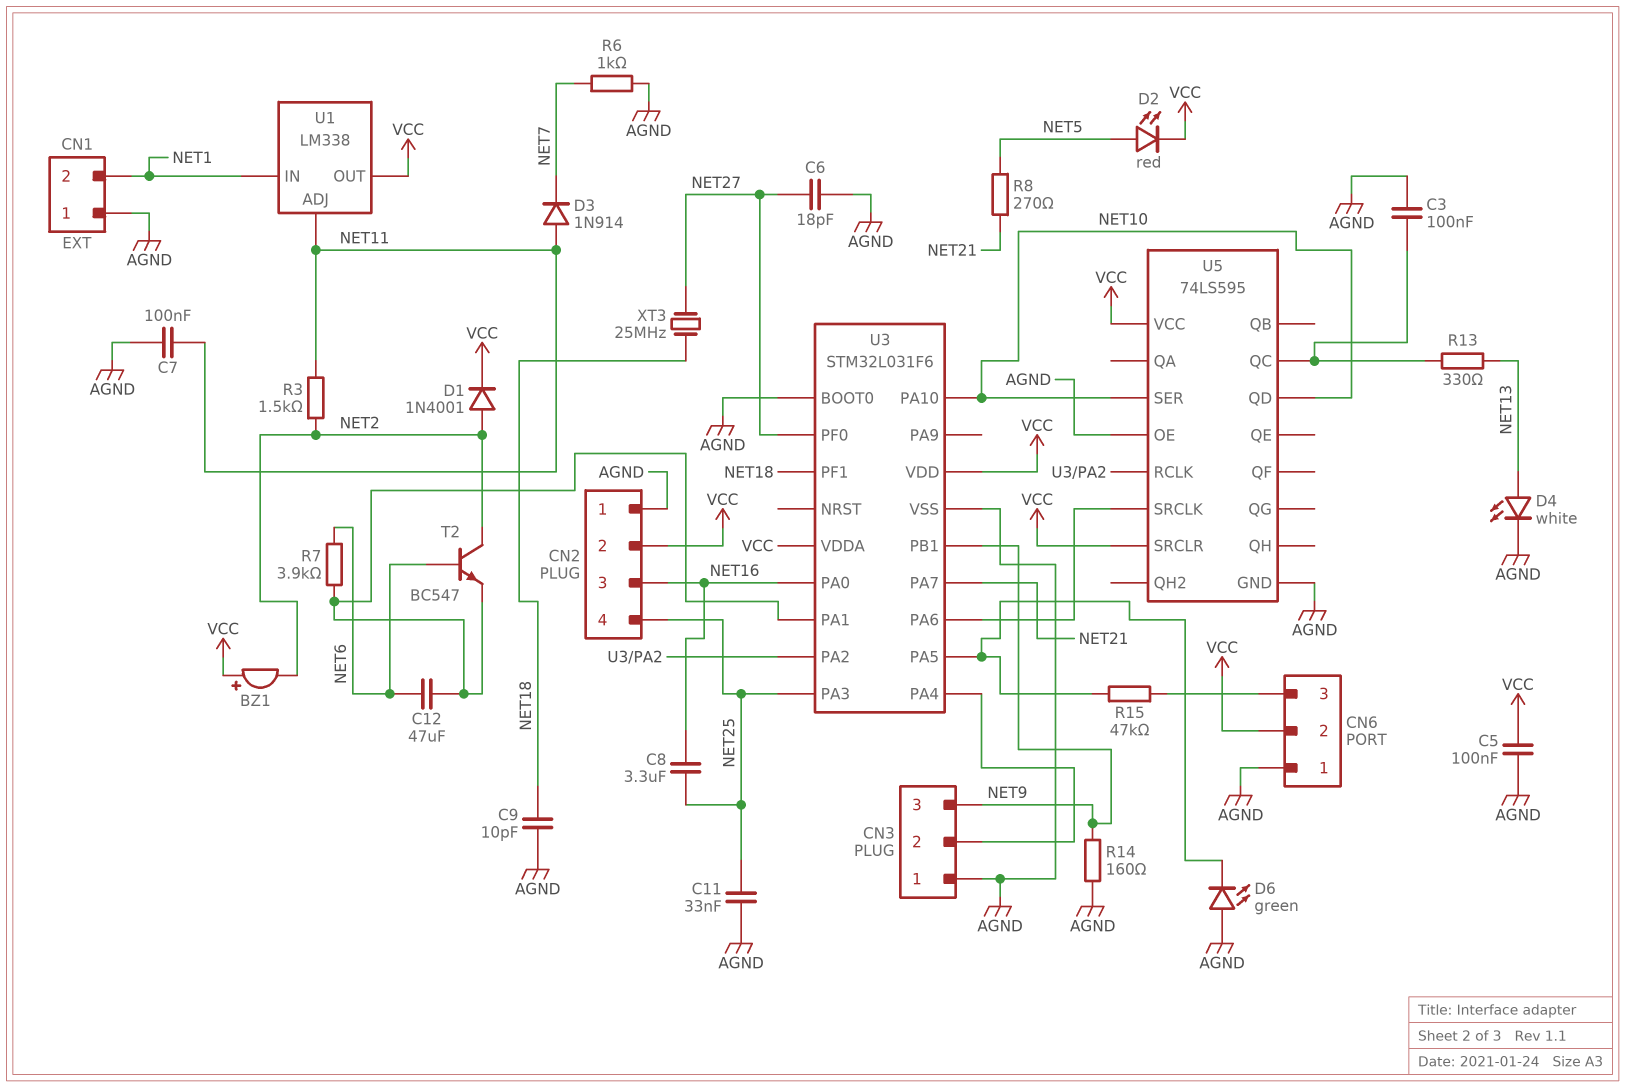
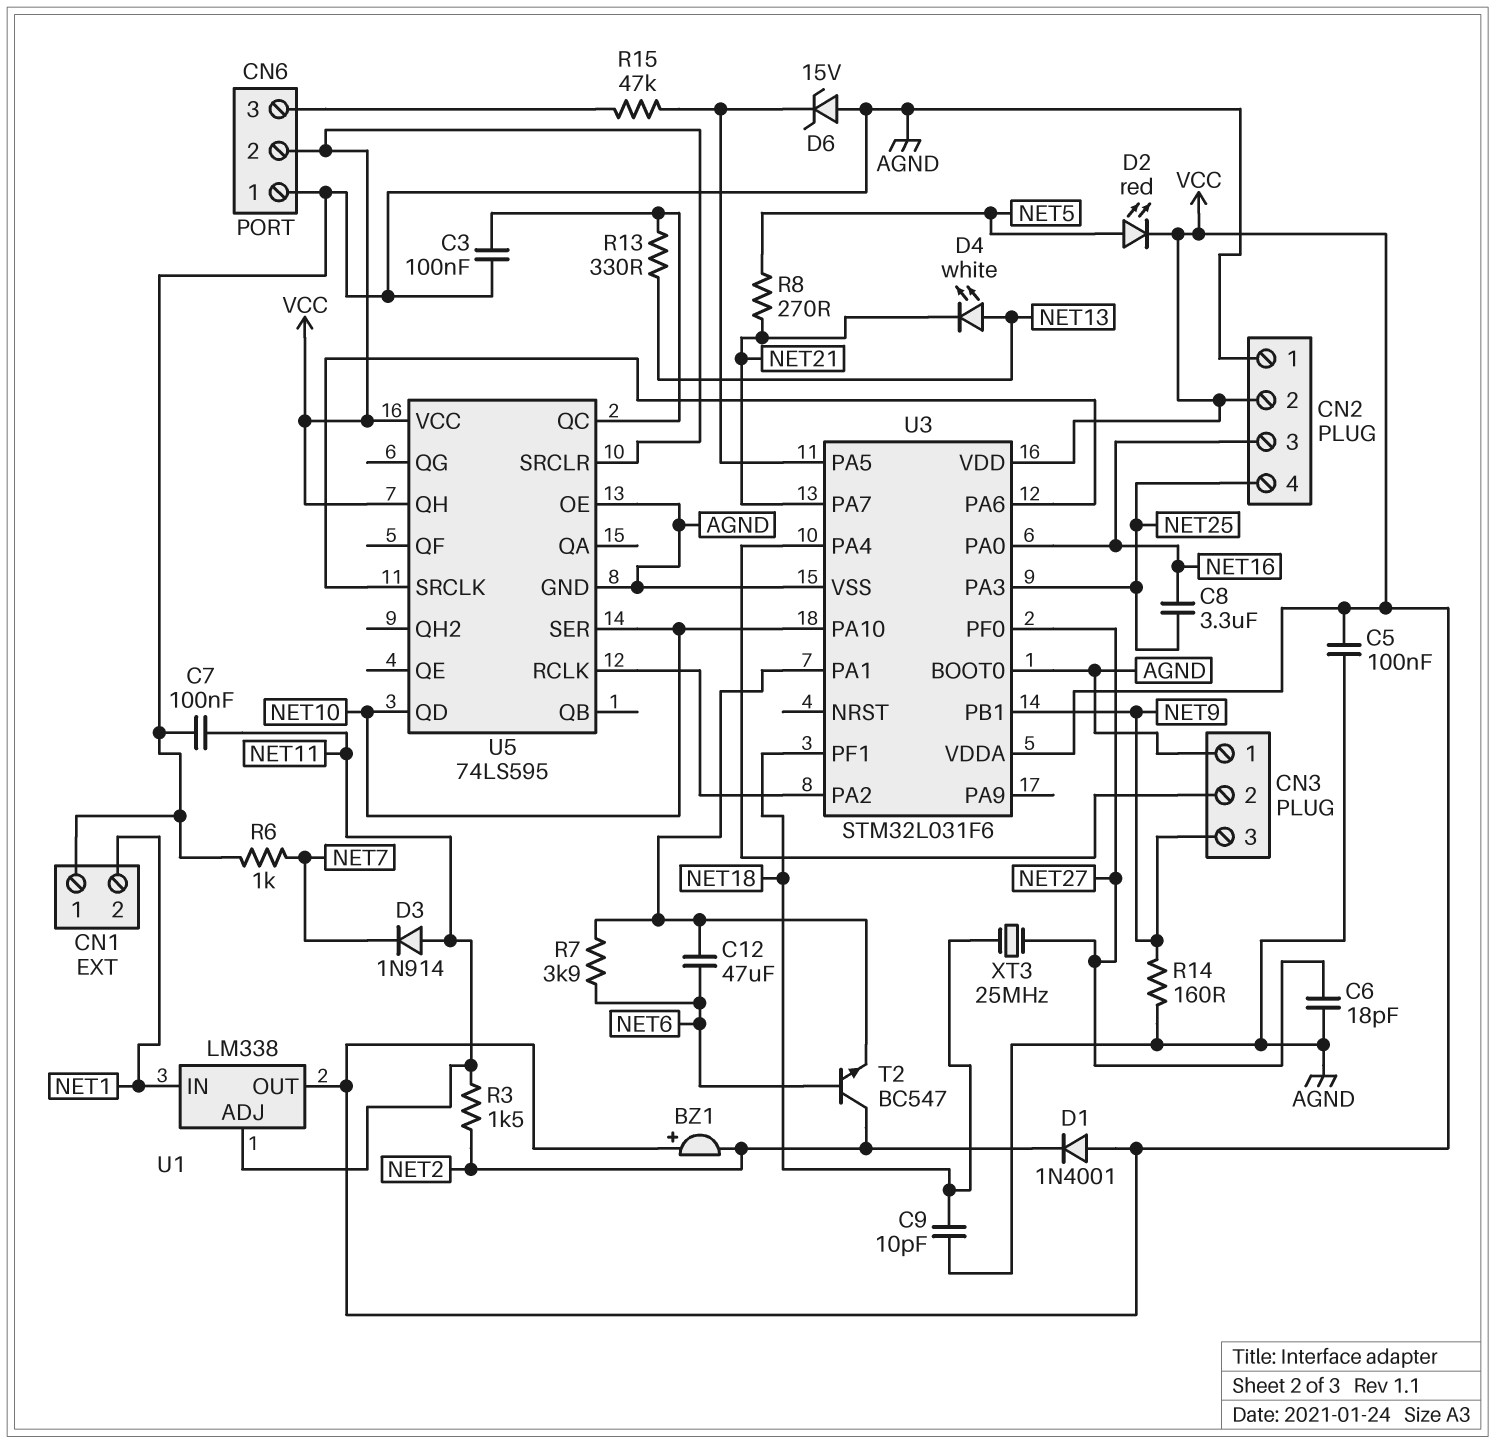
C11: 33nF (AGND, NET25) -> none
D1: diode 1N4001 (A NET2, K VCC) -> diode 1N4001 (A VCC, K NET2)
D4: LED white (A NET13, K AGND) -> LED white (A NET13, K NET21)
D6: LED green (A AGND, K U3/PA5) -> zener 15V (A AGND, K U3/PA5)
U5 pin QH: none -> VCC

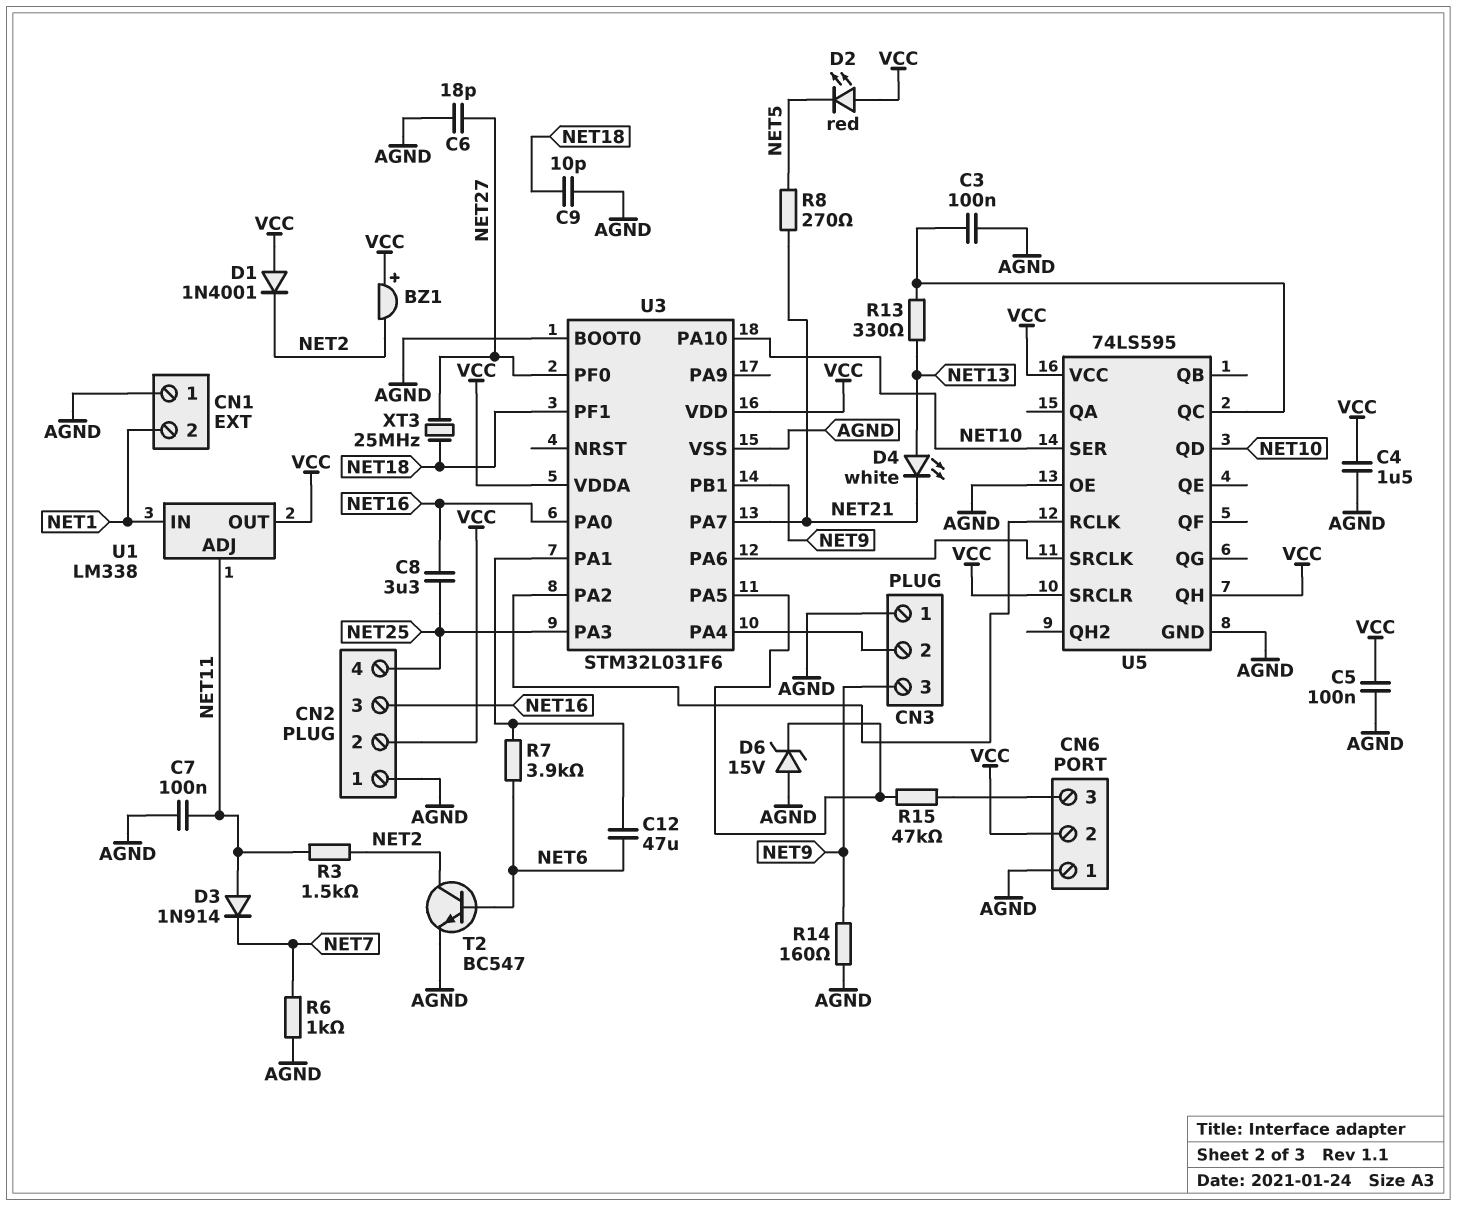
C4: none -> 1.5uF (AGND, VCC)
D2: LED red (A NET5, K VCC) -> LED red (A VCC, K NET5)
T2: NPN BC547 (B NET6, C NET2, E U3/PA1) -> NPN BC547 (B NET6, C NET2, E AGND)

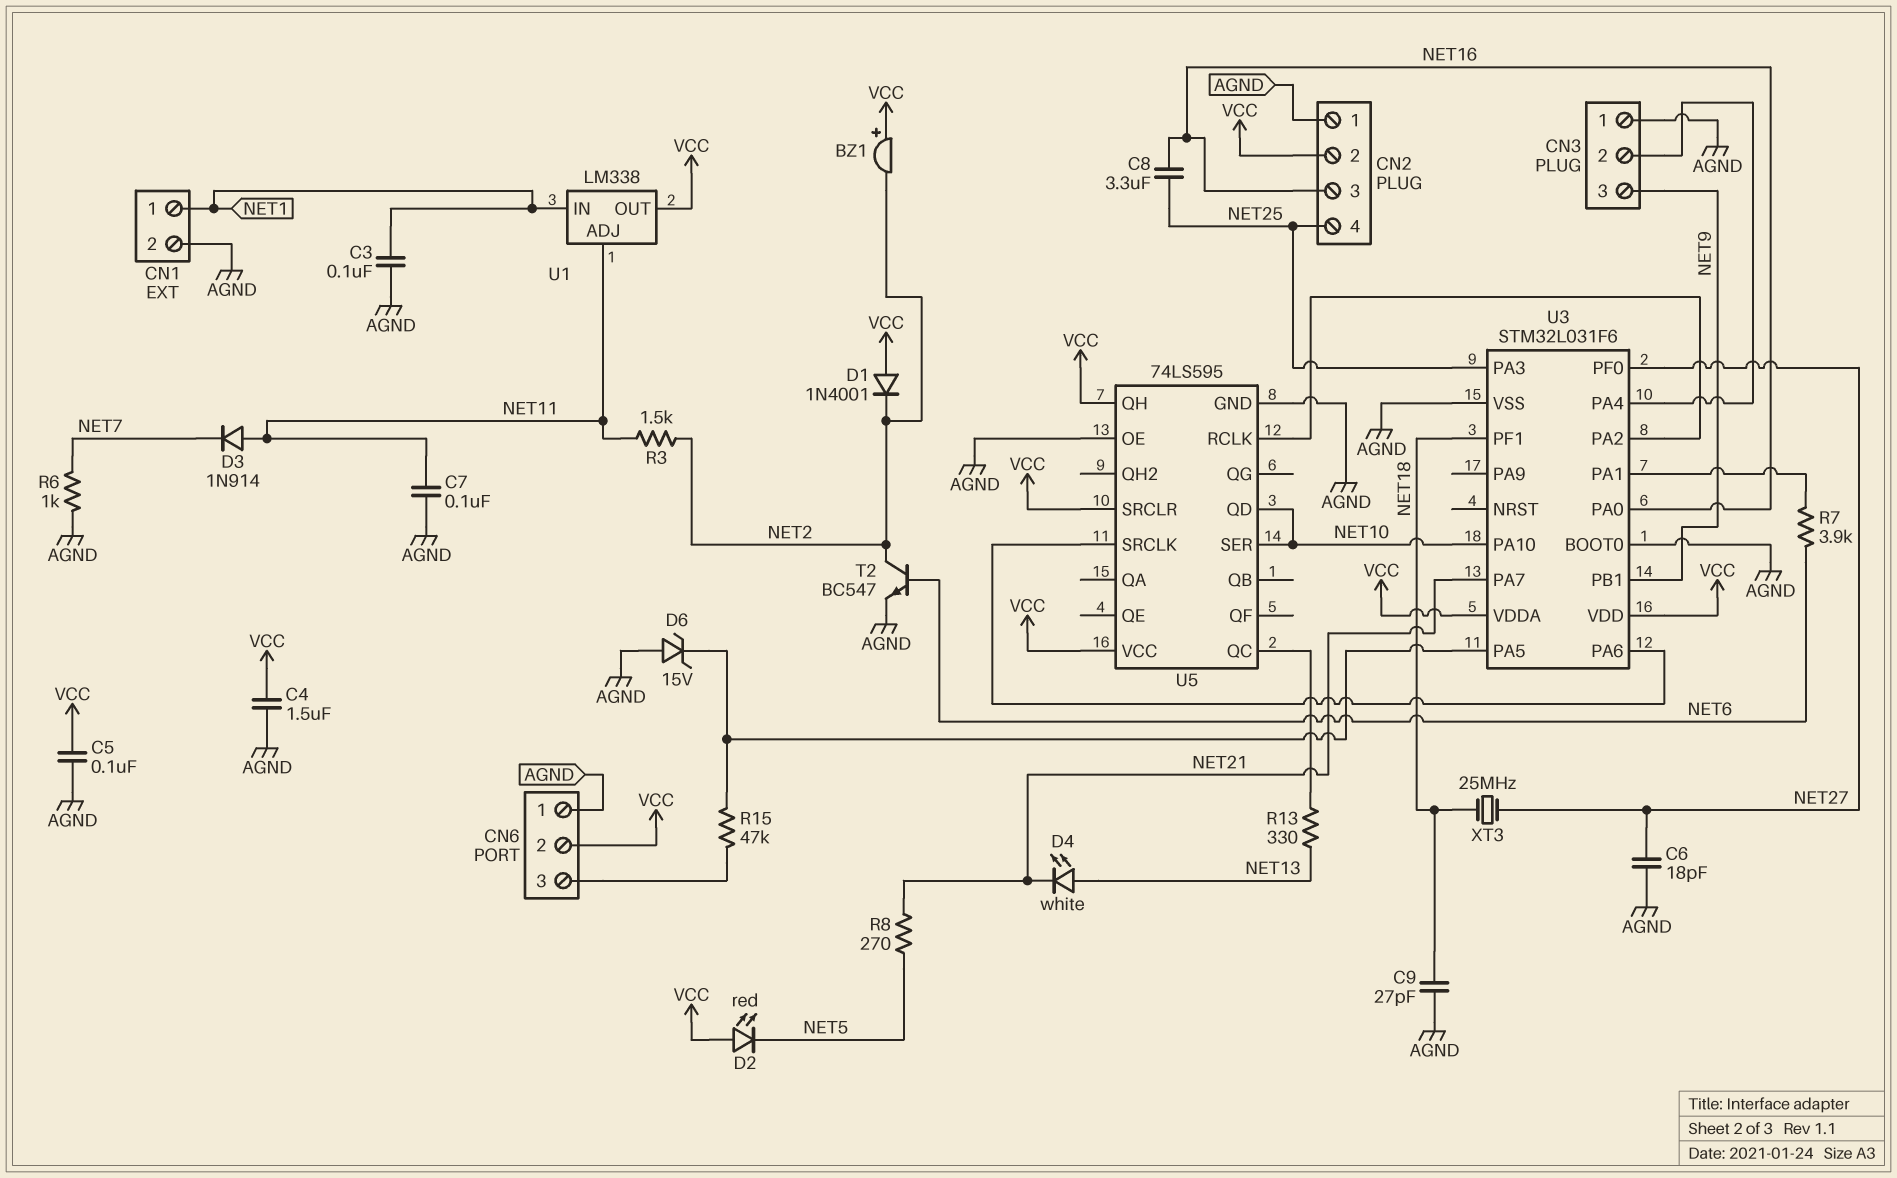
C3: 100nF (AGND, U5/QC) -> 100nF (AGND, NET1)
C9: 10pF (AGND, NET18) -> 27pF (AGND, NET18)
C12: 47uF (NET6, U3/PA1) -> none
CN1 pin 1: AGND -> NET1
CN1 pin 2: NET1 -> AGND
R14: 160 (AGND, NET9) -> none

